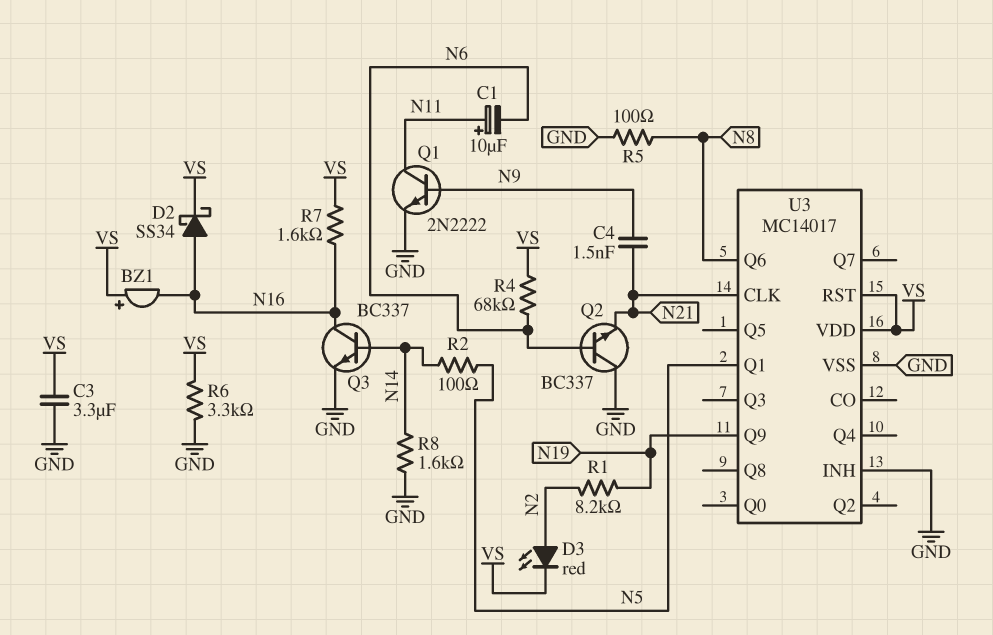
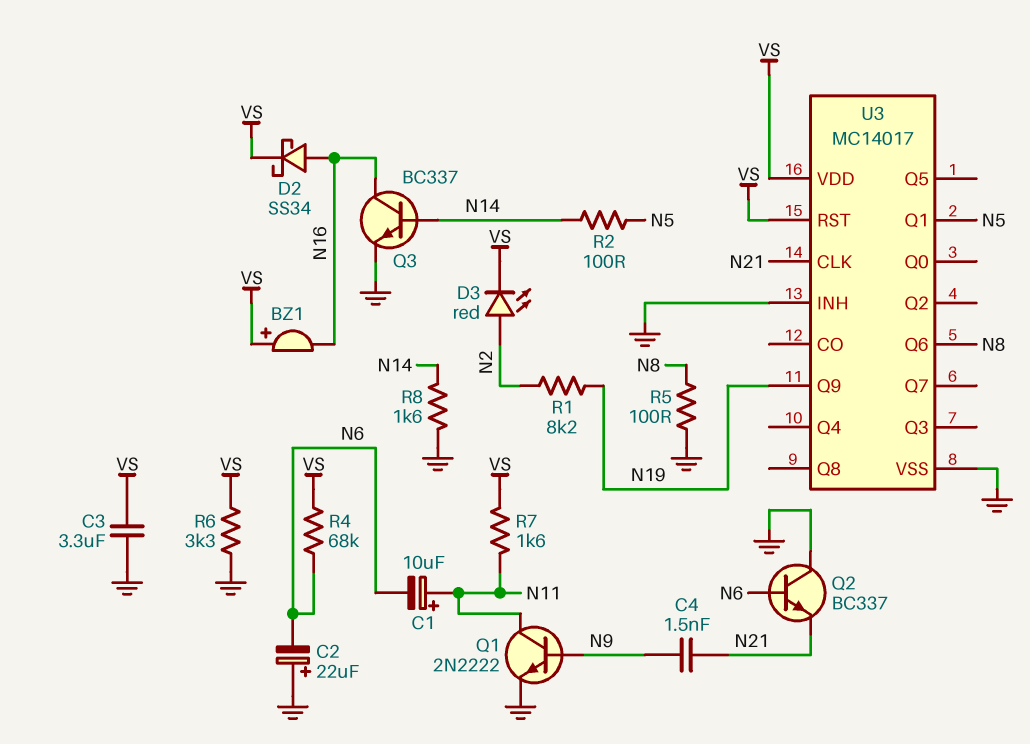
C2: none -> 22uF (plus GND, minus N6)
R7: 1.6k (N16, VS) -> 1.6k (N11, VS)

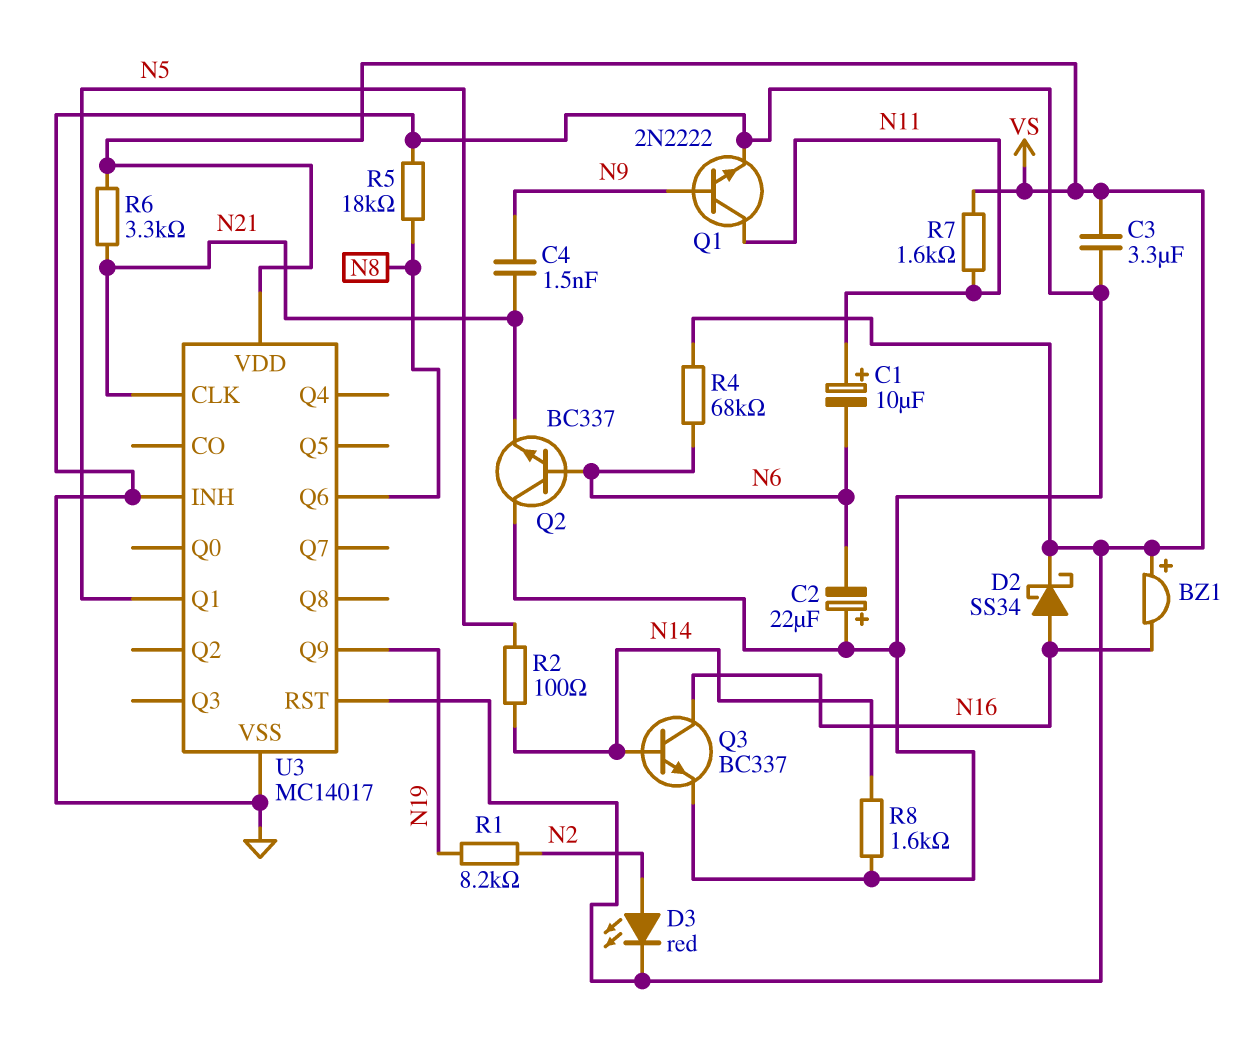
R5: 100 (GND, N8) -> 18k (GND, N8)
R6: 3.3k (GND, VS) -> 3.3k (N21, VS)

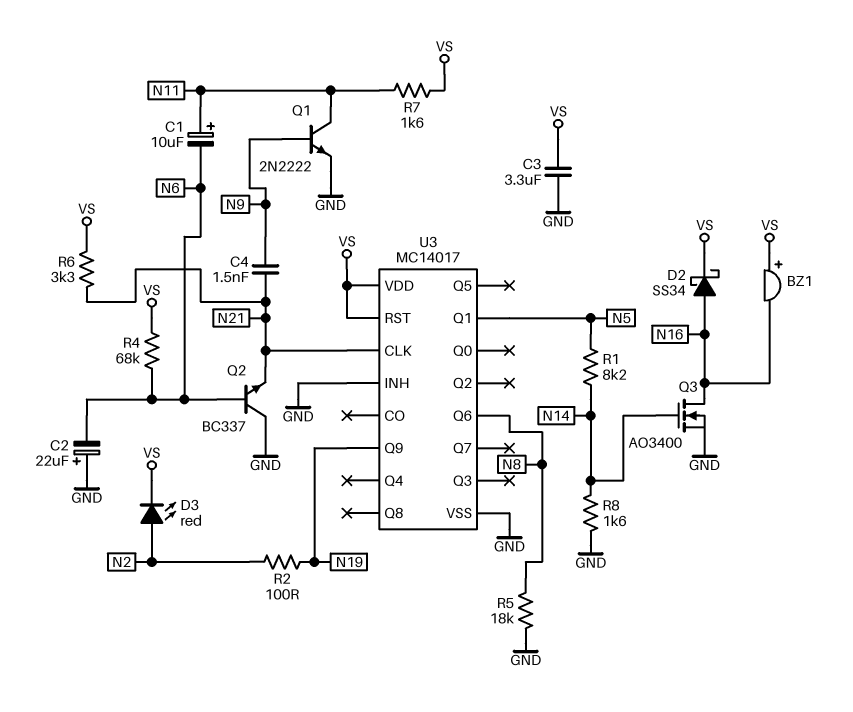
Q3: NPN BC337 (B N14, C N16, E GND) -> NMOS AO3400 (G N14, D N16, S GND)
R1: 8.2k (N2, N19) -> 8.2k (N5, N14)
R2: 100 (N5, N14) -> 100 (N2, N19)

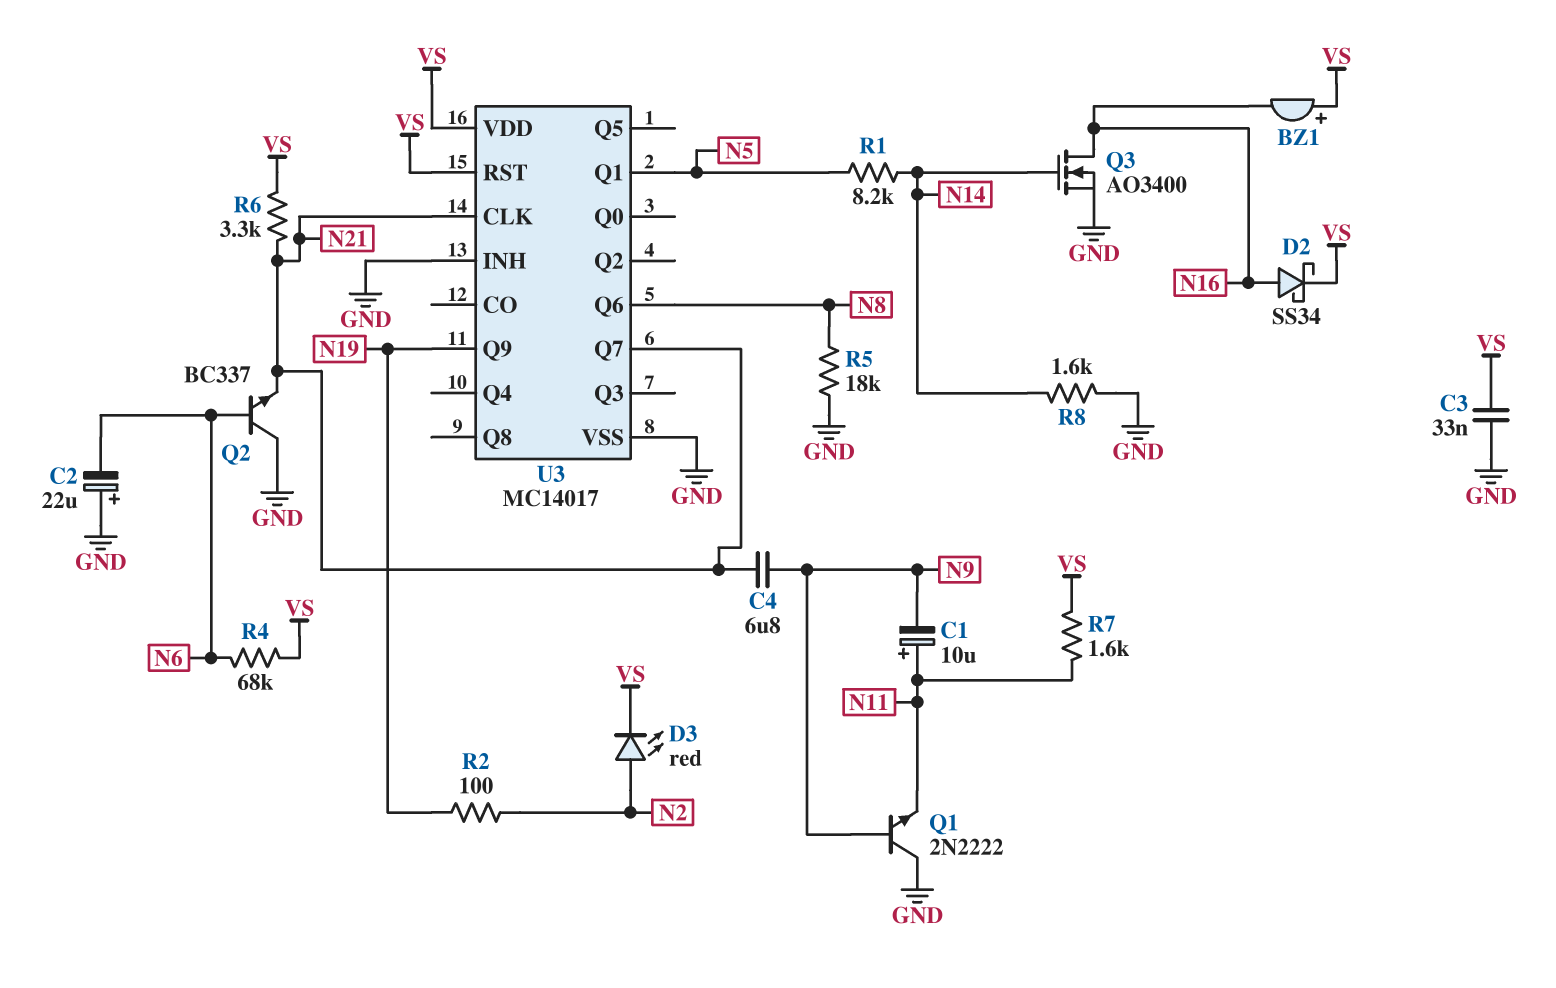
C1: 10uF (plus N11, minus N6) -> 10uF (plus N11, minus N9)
C3: 3.3uF (GND, VS) -> 33nF (GND, VS)
C4: 1.5nF (N9, N21) -> 6.8uF (N9, N21)
Q1: NPN 2N2222 (B N9, C N11, E GND) -> NPN 2N2222 (B N9, C GND, E N11)
U3 pin Q7: none -> N21

